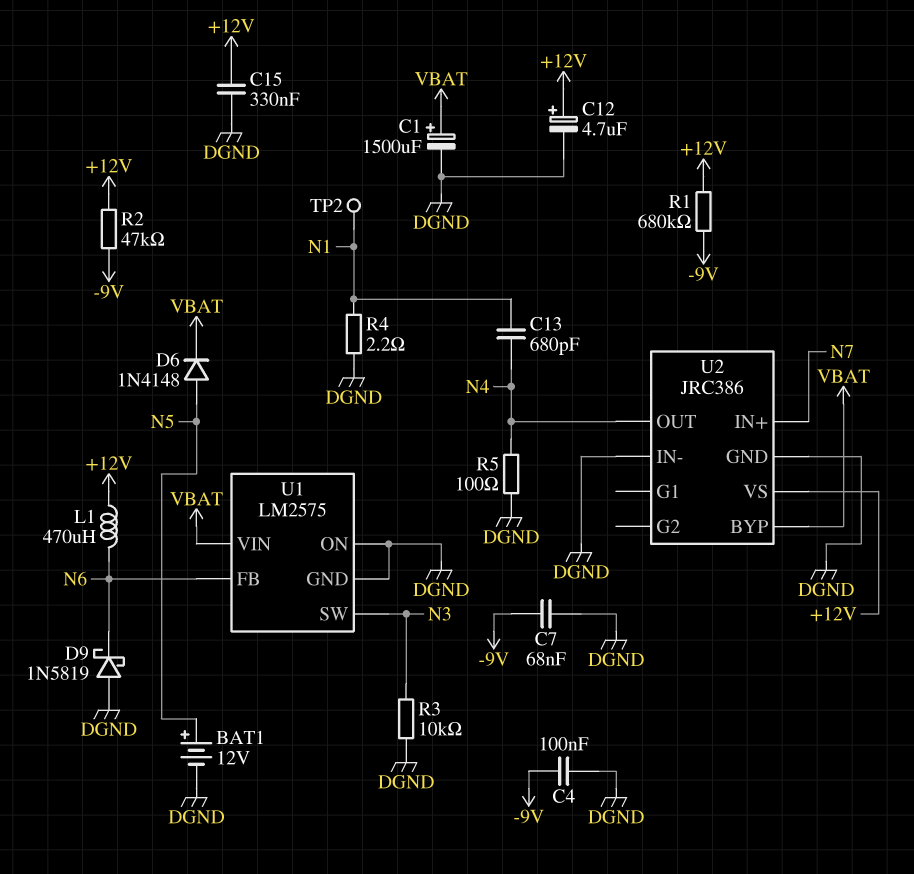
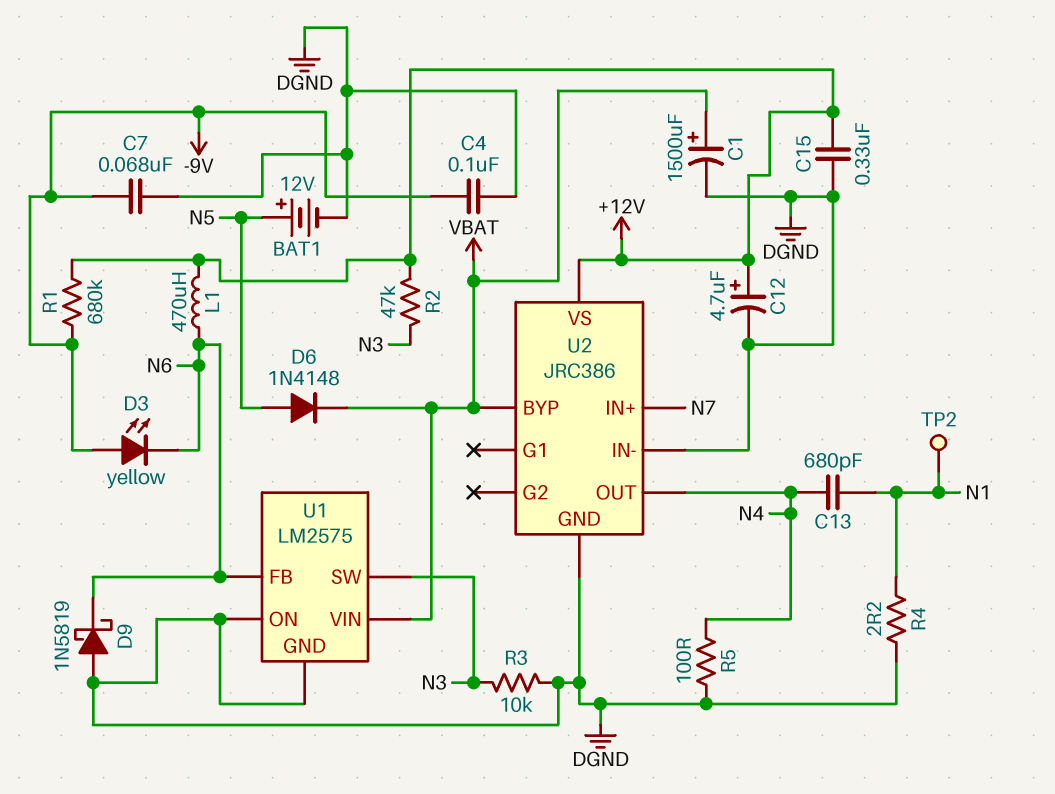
D3: none -> LED yellow (A -9V, K N6)
R2: 47k (+12V, -9V) -> 47k (+12V, N3)

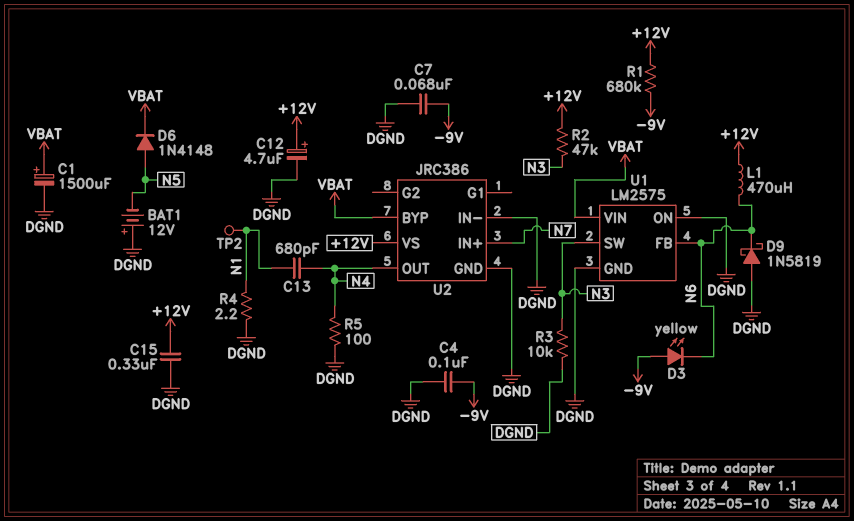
BAT1: 12V (plus N5, minus DGND) -> 12V (plus DGND, minus N5)

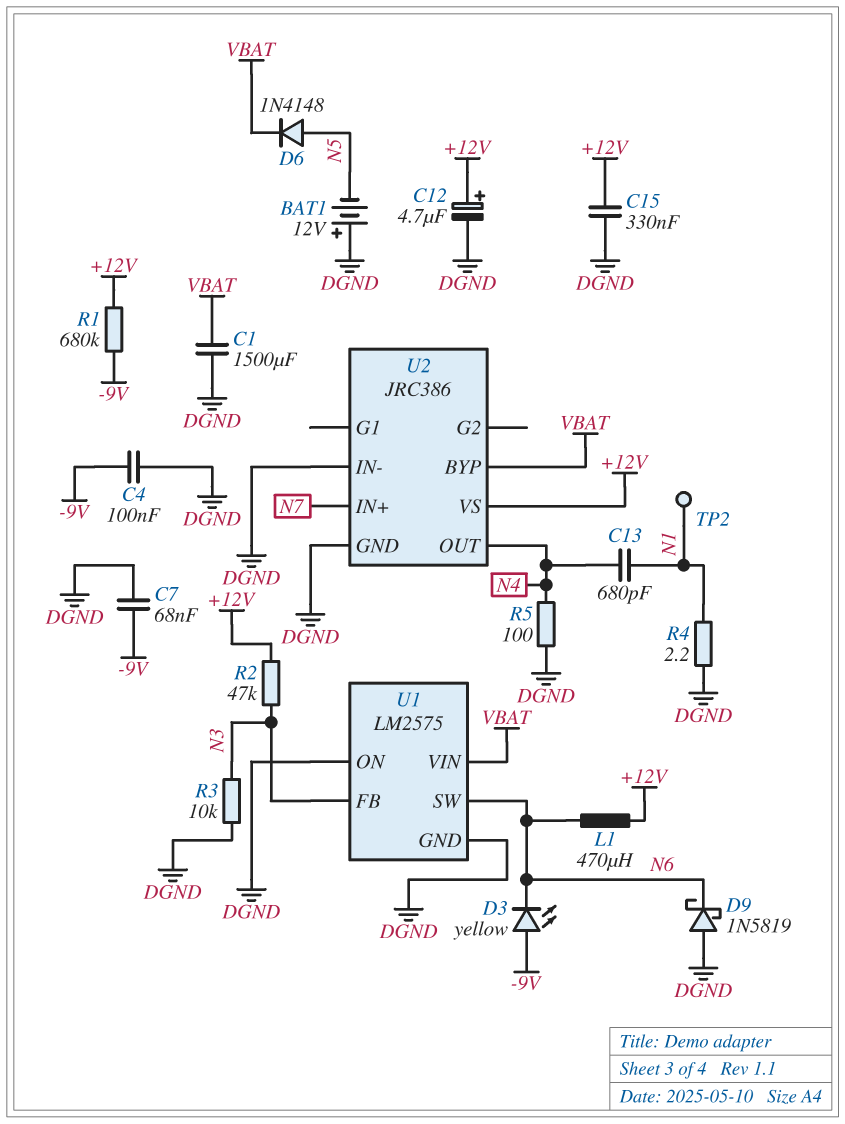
C1: 1500uF (plus VBAT, minus DGND) -> 1500uF (DGND, VBAT)
U1 pin FB: N6 -> N3
U1 pin SW: N3 -> N6

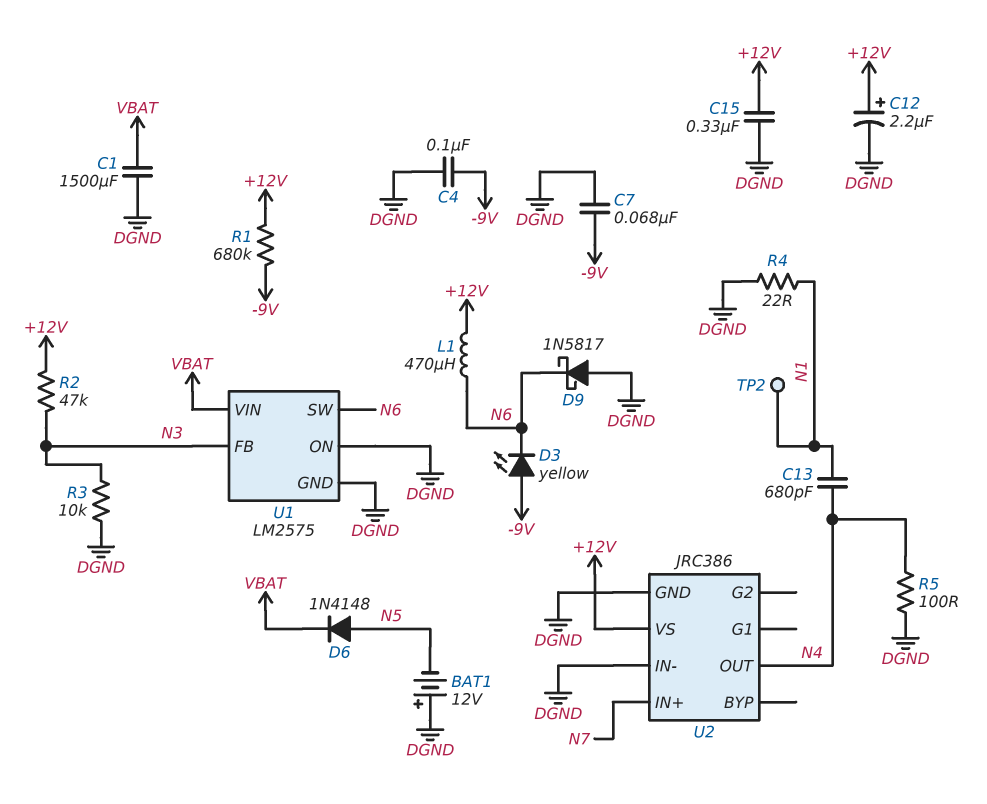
C12: 4.7uF (plus +12V, minus DGND) -> 2.2uF (plus +12V, minus DGND)
D9: schottky 1N5819 (A DGND, K N6) -> schottky 1N5817 (A DGND, K N6)
R4: 2.2 (DGND, N1) -> 22 (DGND, N1)
U2 pin BYP: VBAT -> none

